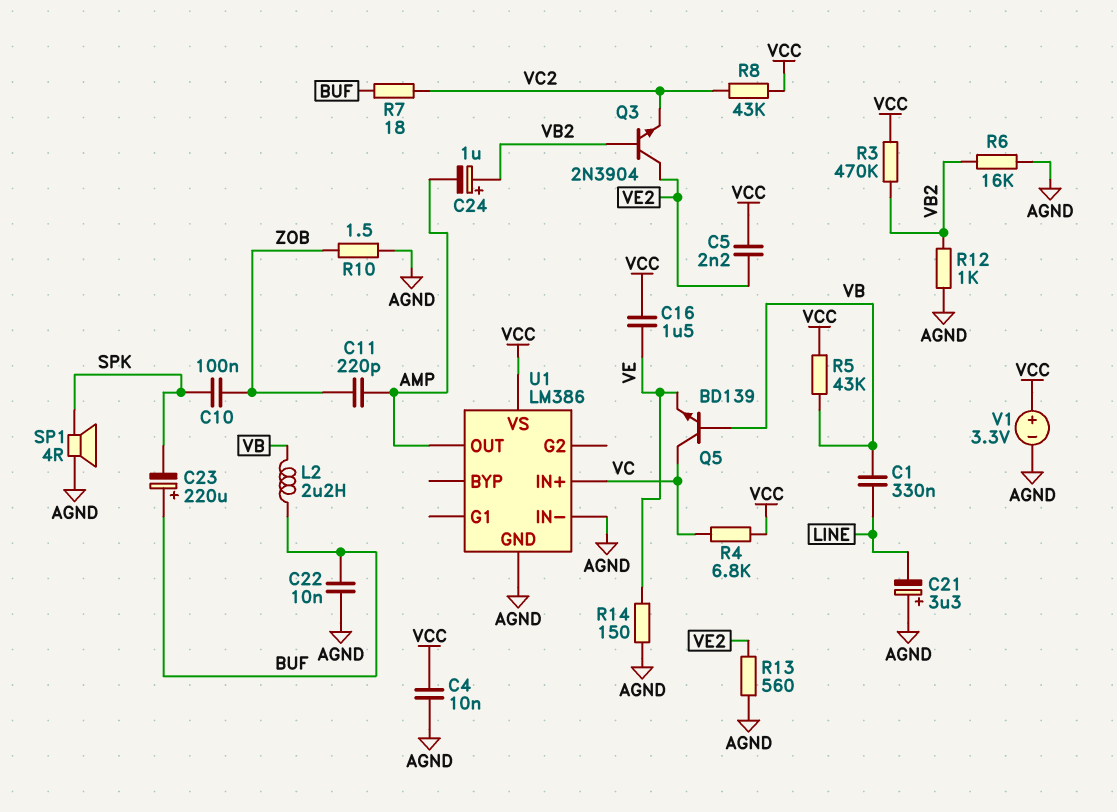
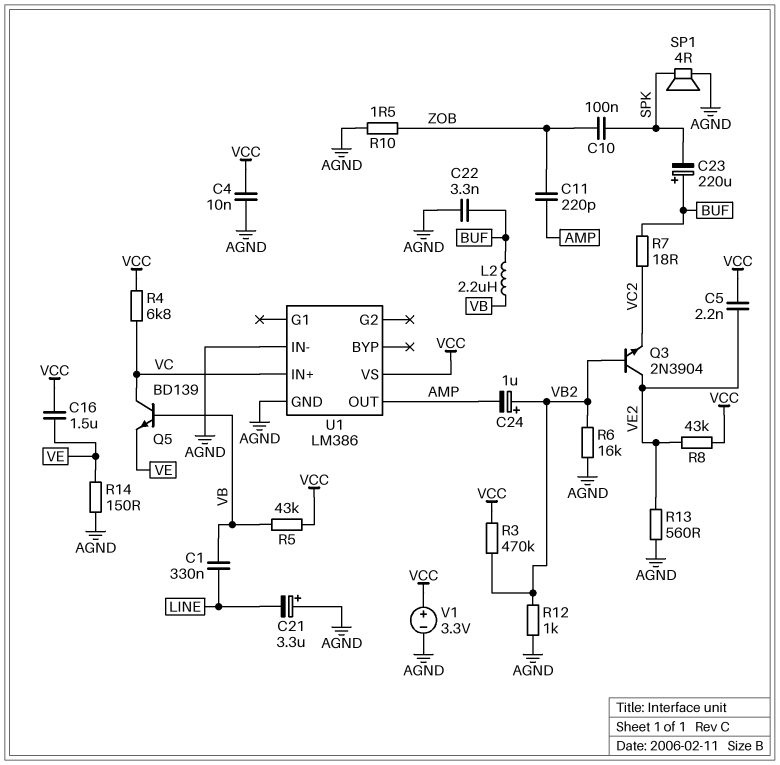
C22: 10nF (AGND, BUF) -> 3.3nF (AGND, BUF)
R8: 43k (VC2, VCC) -> 43k (VCC, VE2)

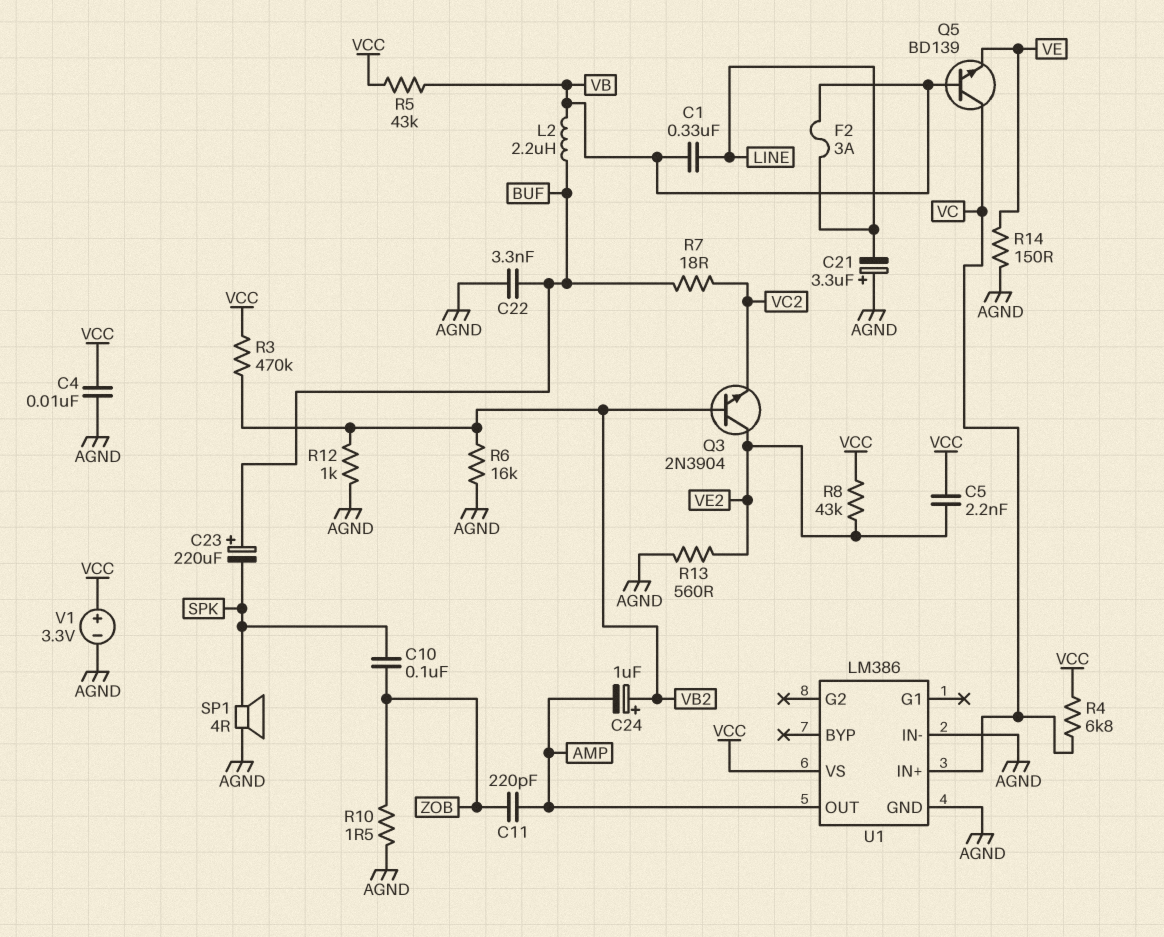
C16: 1.5uF (VCC, VE) -> none
F2: none -> 3A (LINE, VB)

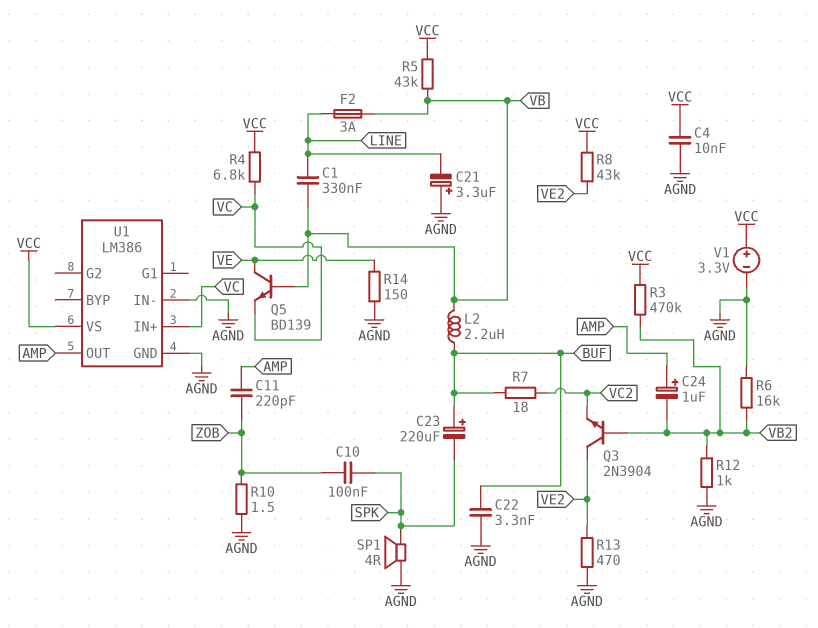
C5: 2.2nF (VCC, VE2) -> none
C24: 1uF (plus VB2, minus AMP) -> 1uF (plus AMP, minus VB2)
Q5: NPN BD139 (B VB, C VC, E VE) -> NPN BD139 (B VB, C VE, E VC)
R13: 560 (AGND, VE2) -> 470 (AGND, VE2)

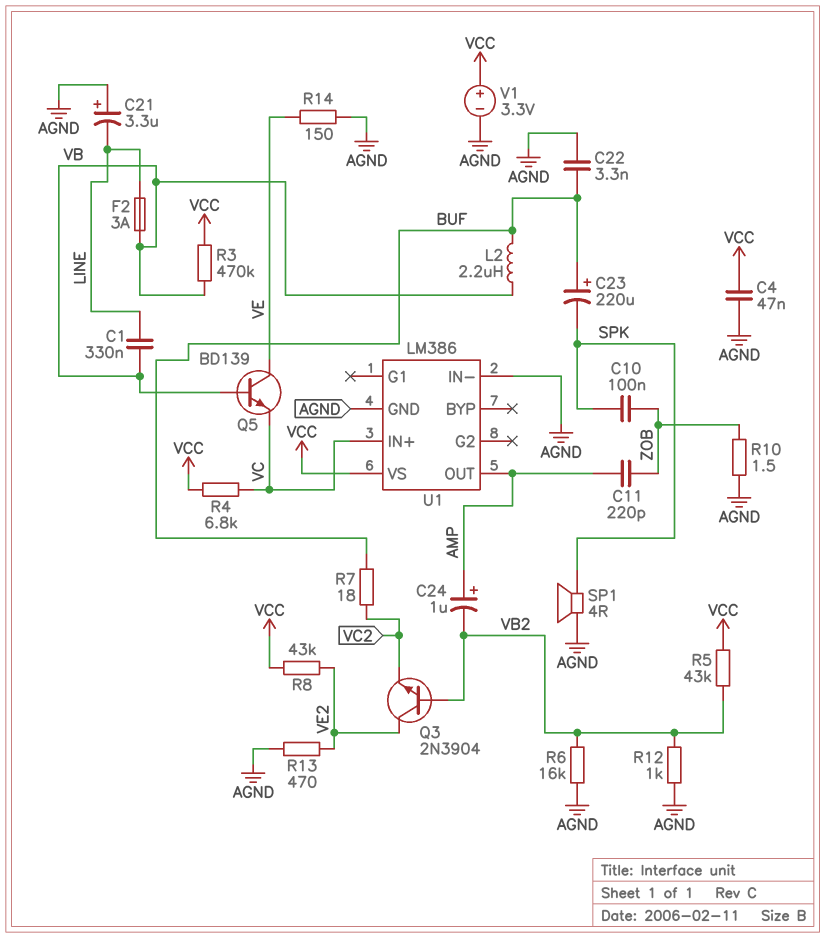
C4: 10nF (AGND, VCC) -> 47nF (AGND, VCC)
R3: 470k (VB2, VCC) -> 470k (VB, VCC)
R5: 43k (VB, VCC) -> 43k (VB2, VCC)

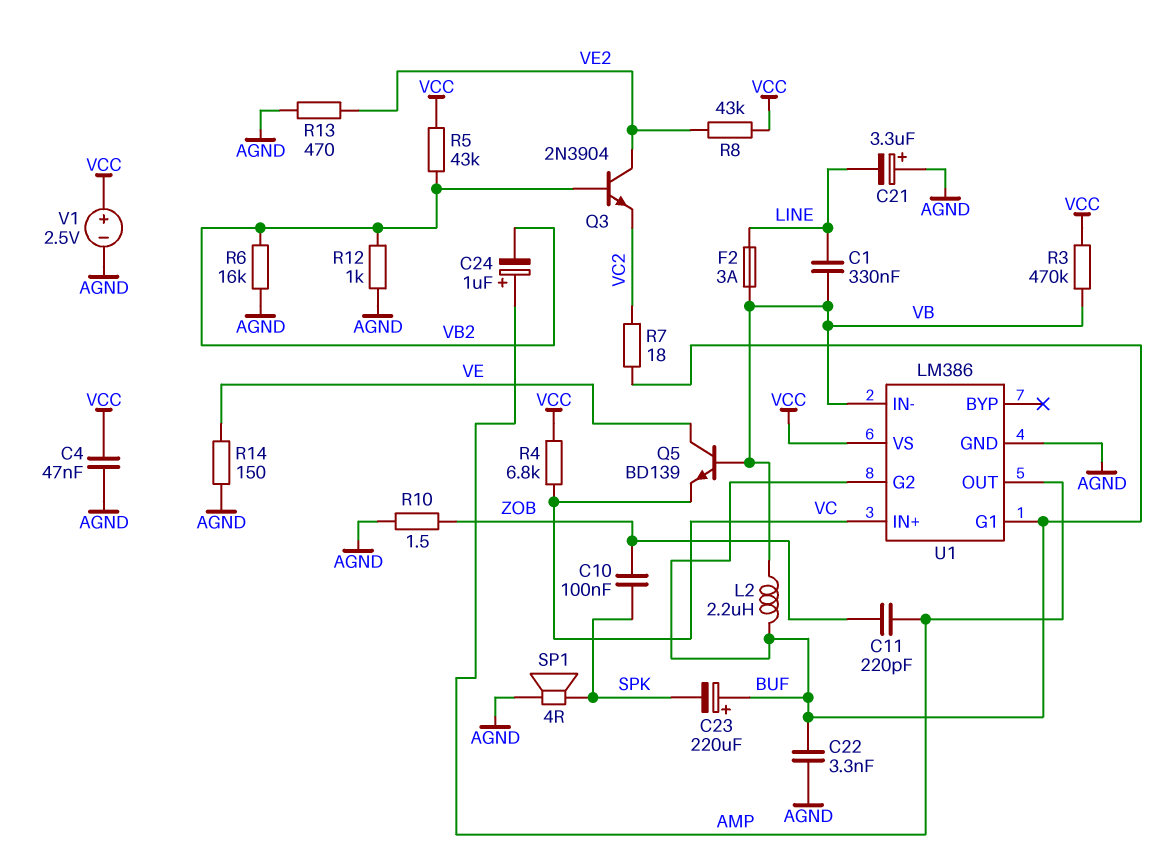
U1 pin G1: none -> BUF
U1 pin G2: none -> BUF
U1 pin IN-: AGND -> VB
V1: 3.3V (plus VCC, minus AGND) -> 2.5V (plus VCC, minus AGND)

